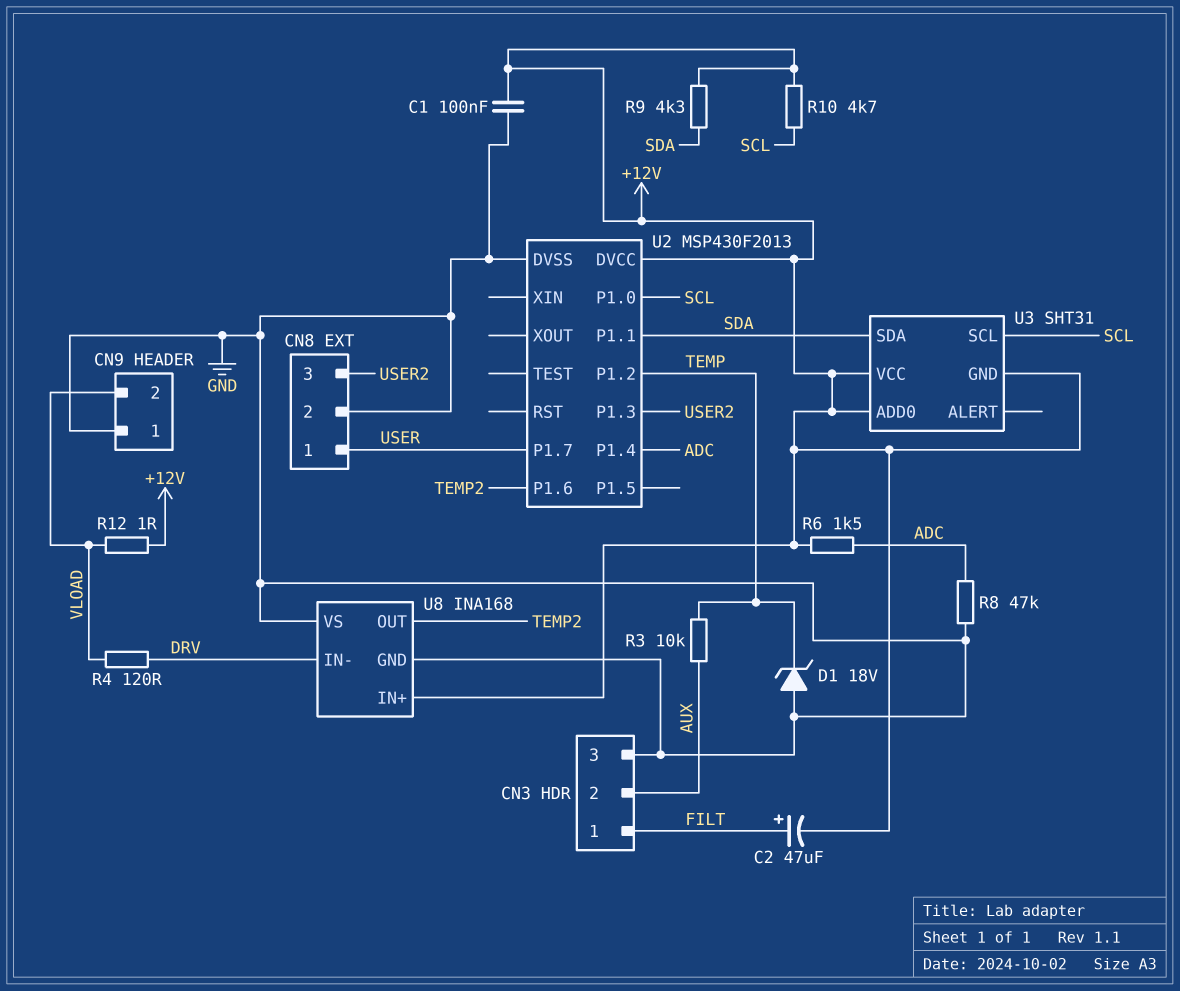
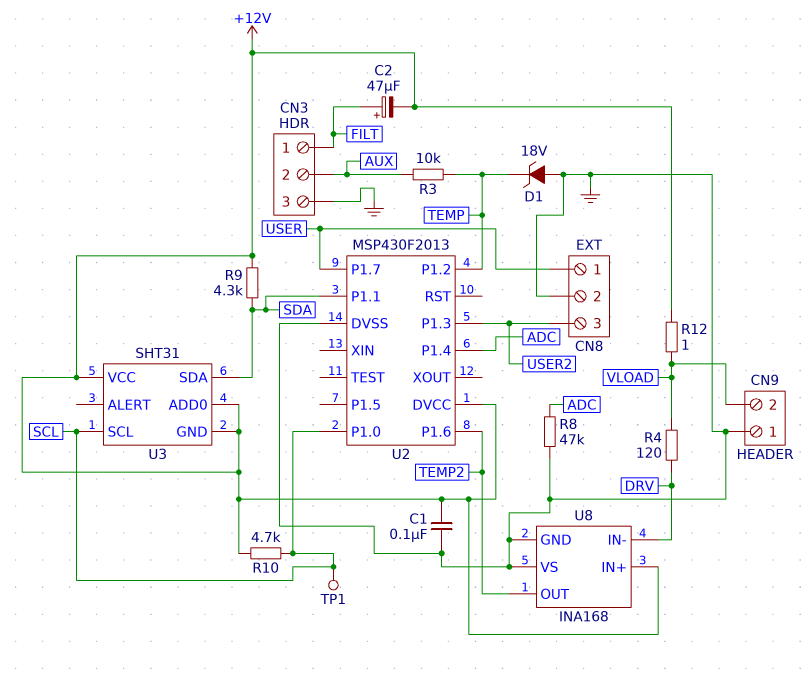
R6: 1.5k (+12V, ADC) -> none
TP1: none -> test point (SCL)

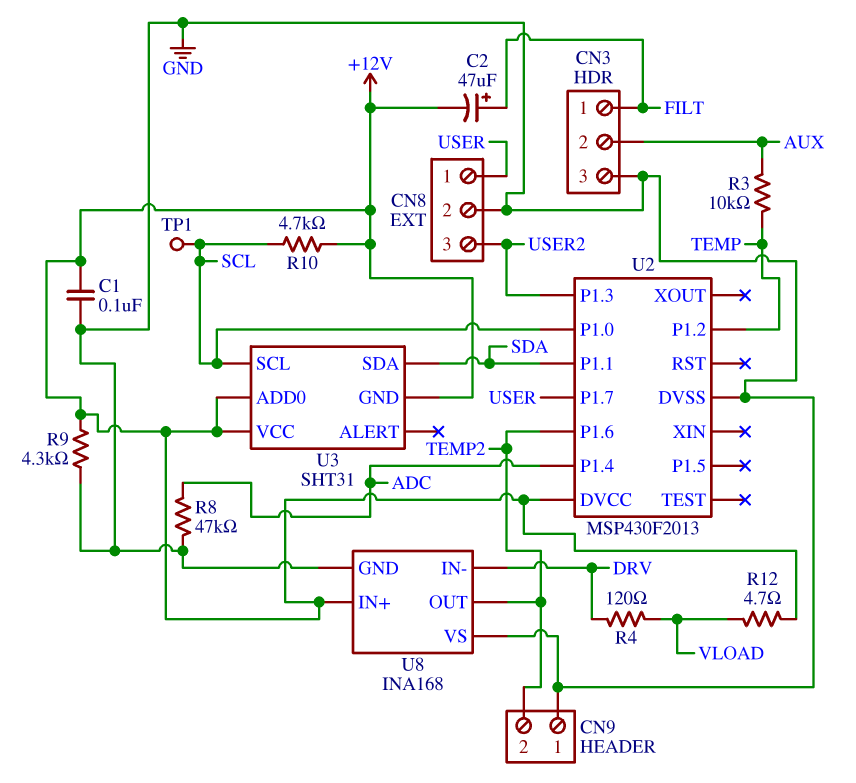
CN9 pin 2: VLOAD -> TEMP2
D1: zener 18V (A GND, K TEMP) -> none
R9: 4.3k (+12V, SDA) -> 4.3k (+12V, GND)
R12: 1 (+12V, VLOAD) -> 4.7 (+12V, VLOAD)

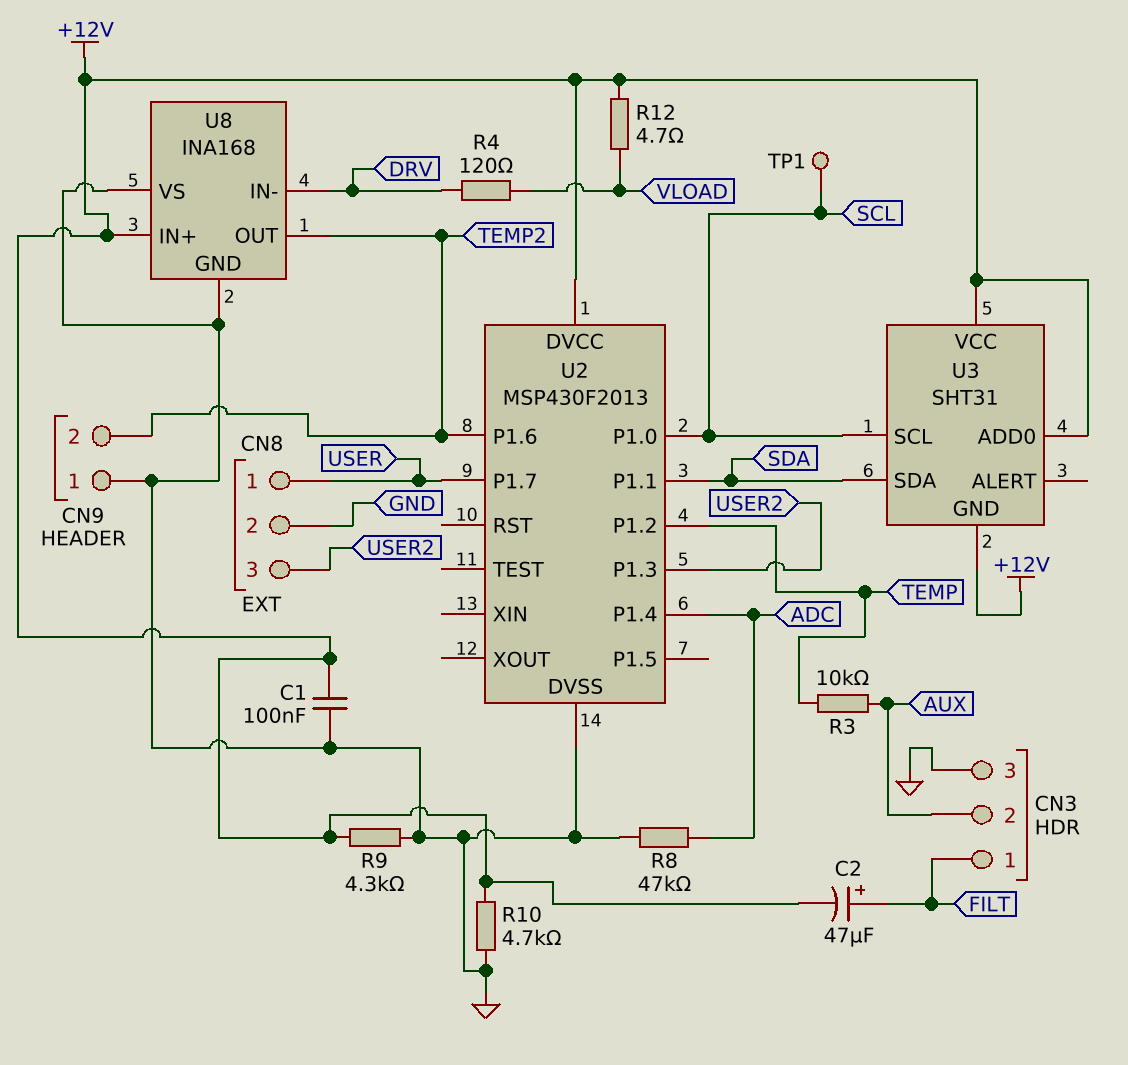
R10: 4.7k (+12V, SCL) -> 4.7k (+12V, GND)

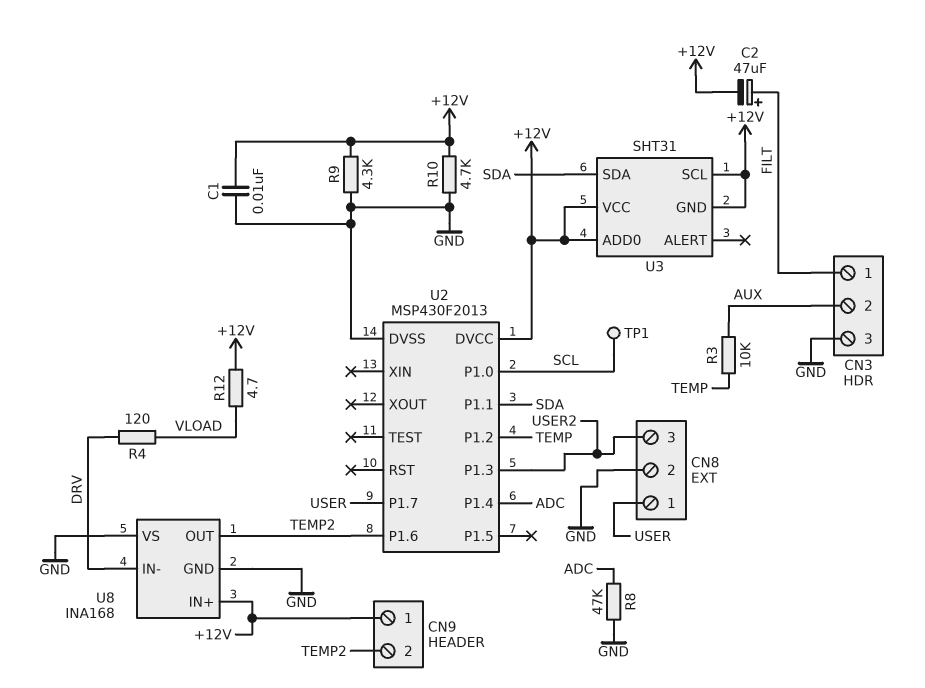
C1: 100nF (+12V, GND) -> 10nF (+12V, GND)
CN9 pin 1: GND -> +12V
U3 pin SCL: SCL -> +12V

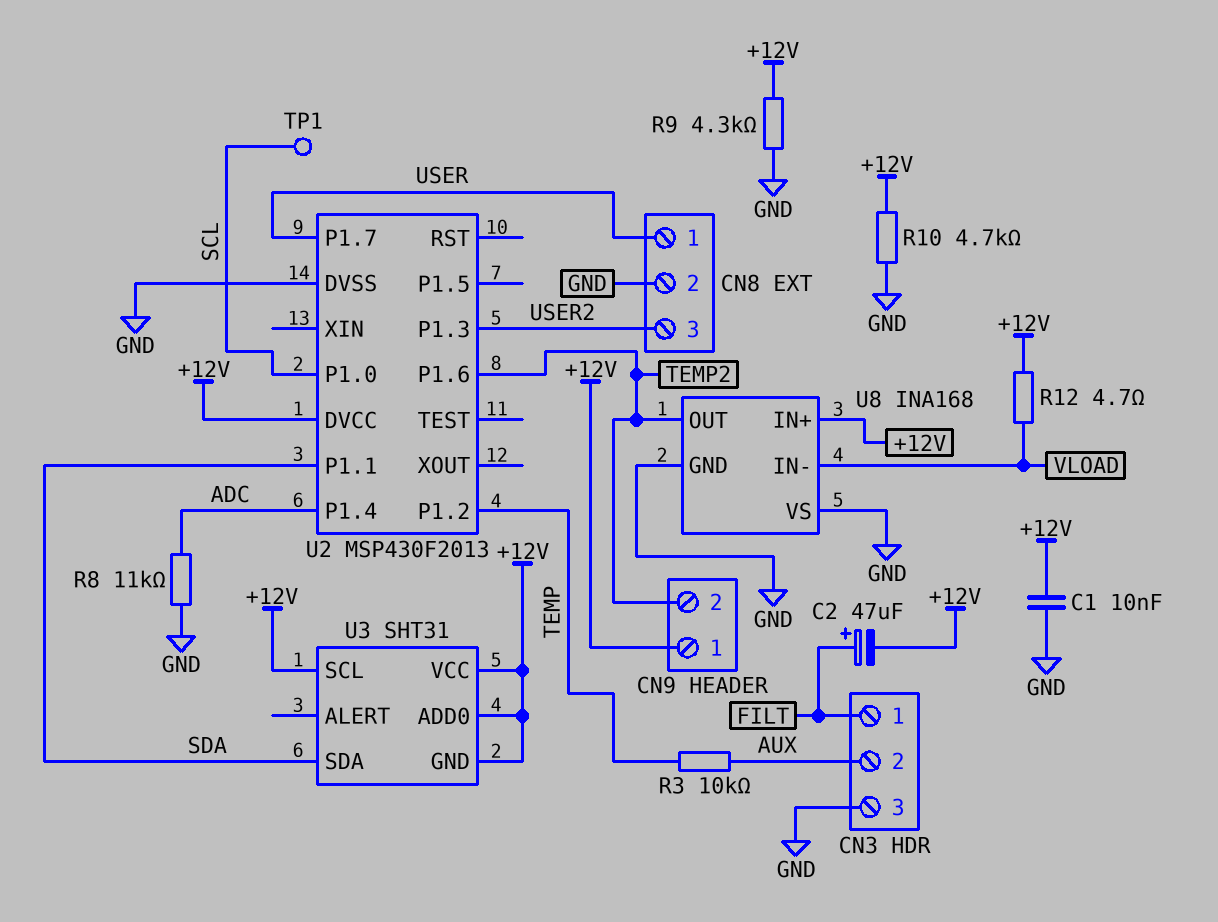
R4: 120 (DRV, VLOAD) -> none
R8: 47k (ADC, GND) -> 11k (ADC, GND)
U8 pin IN-: DRV -> VLOAD

